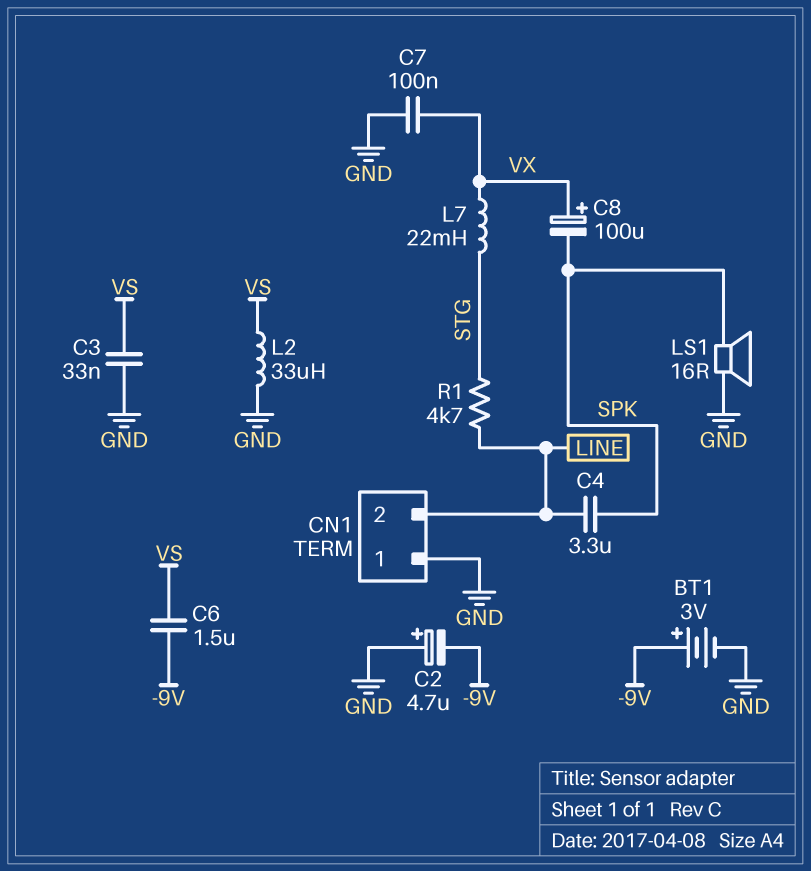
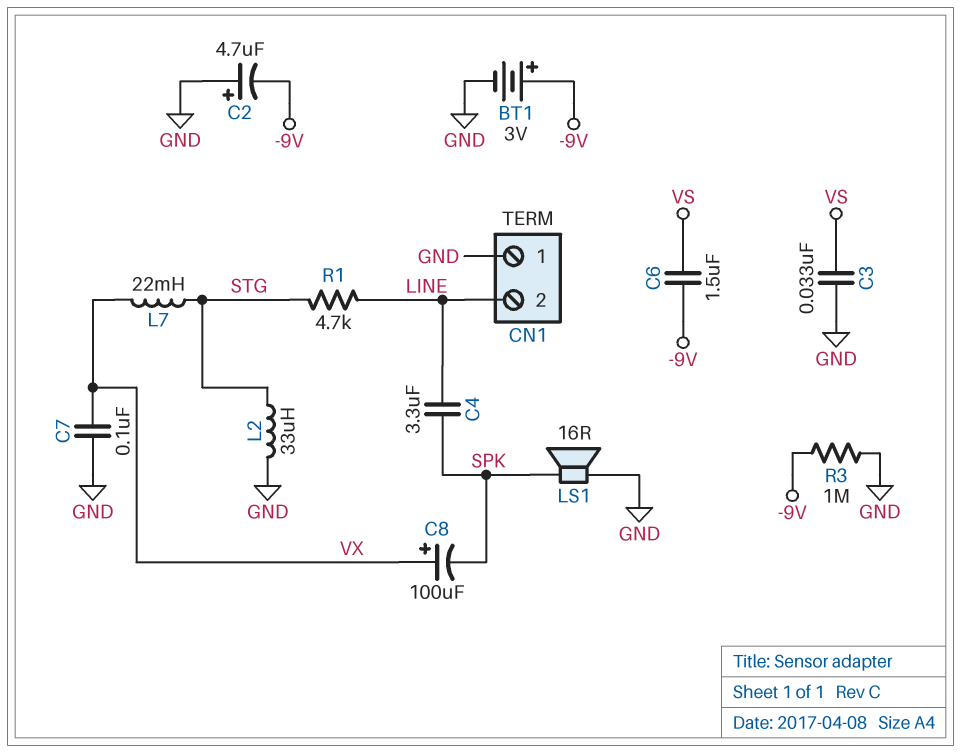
L2: 33uH (GND, VS) -> 33uH (GND, STG)
R3: none -> 1M (-9V, GND)

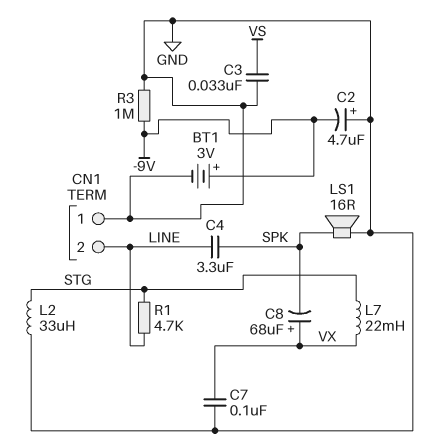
C6: 1.5uF (-9V, VS) -> none
C8: 100uF (plus VX, minus SPK) -> 68uF (plus VX, minus SPK)

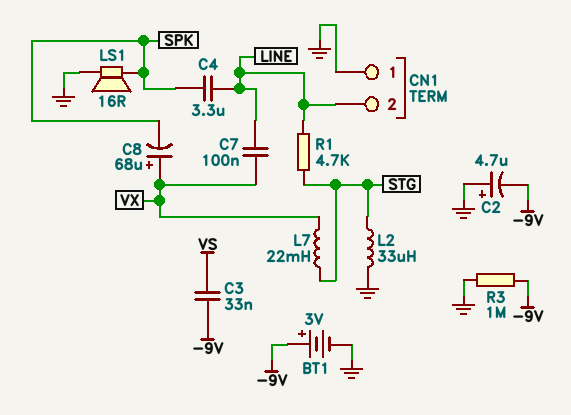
C3: 33nF (GND, VS) -> 33nF (-9V, VS)
C7: 100nF (GND, VX) -> 100nF (LINE, VX)

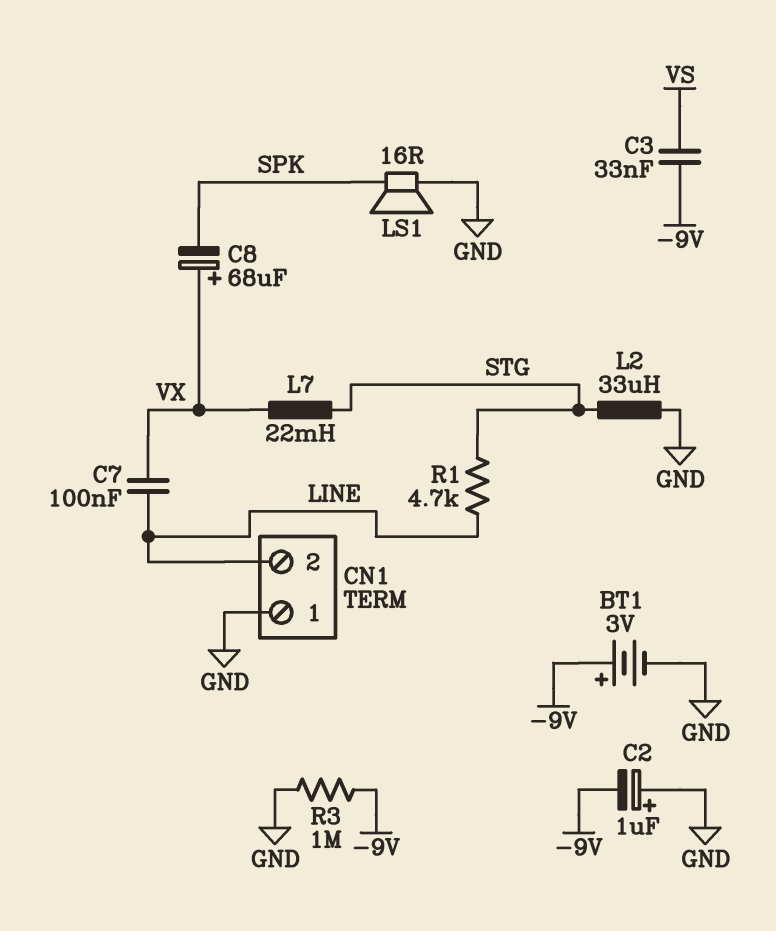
C2: 4.7uF (plus GND, minus -9V) -> 1uF (plus GND, minus -9V)
C4: 3.3uF (LINE, SPK) -> none

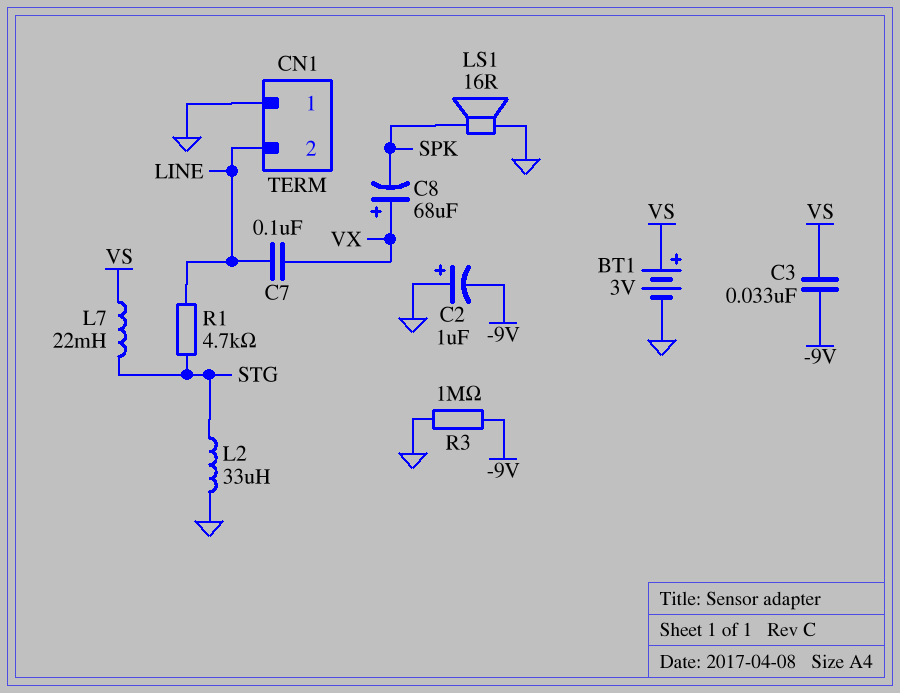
BT1: 3V (plus -9V, minus GND) -> 3V (plus VS, minus GND)
L7: 22mH (STG, VX) -> 22mH (STG, VS)

